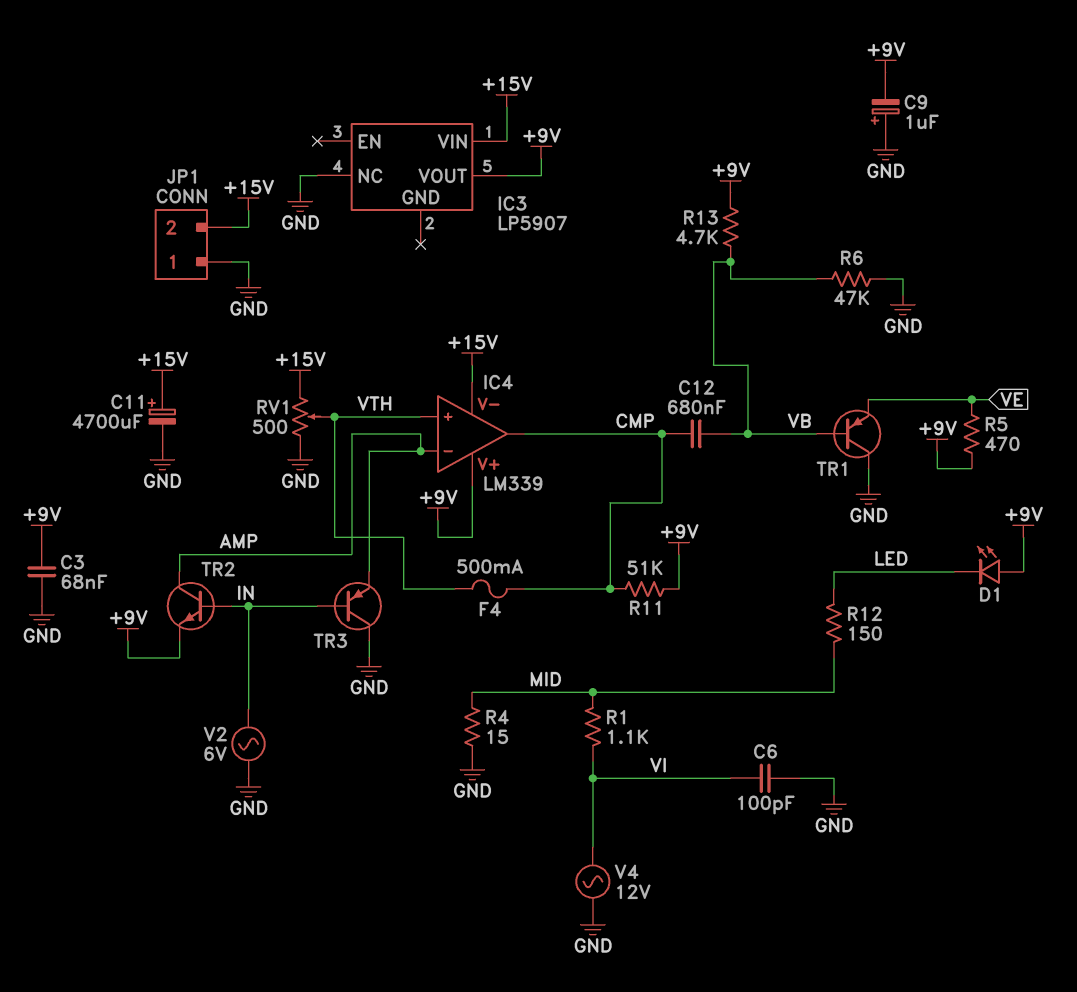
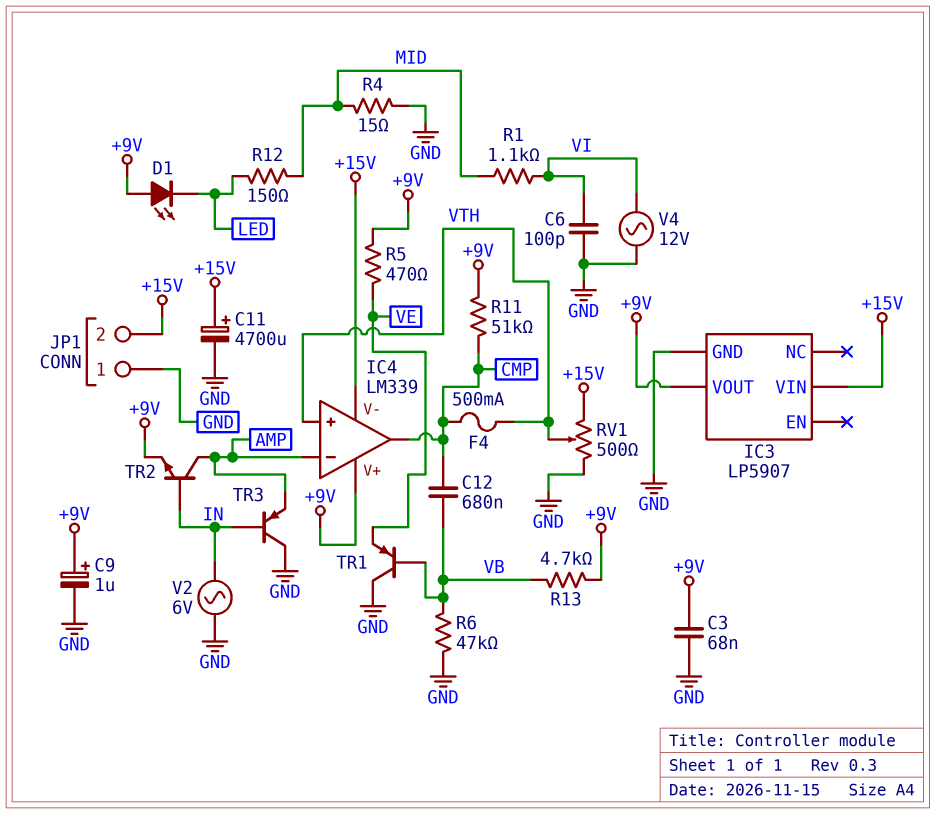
C9: 1uF (plus GND, minus +9V) -> 1uF (plus +9V, minus GND)
IC3 pin GND: none -> GND
IC3 pin NC: GND -> none

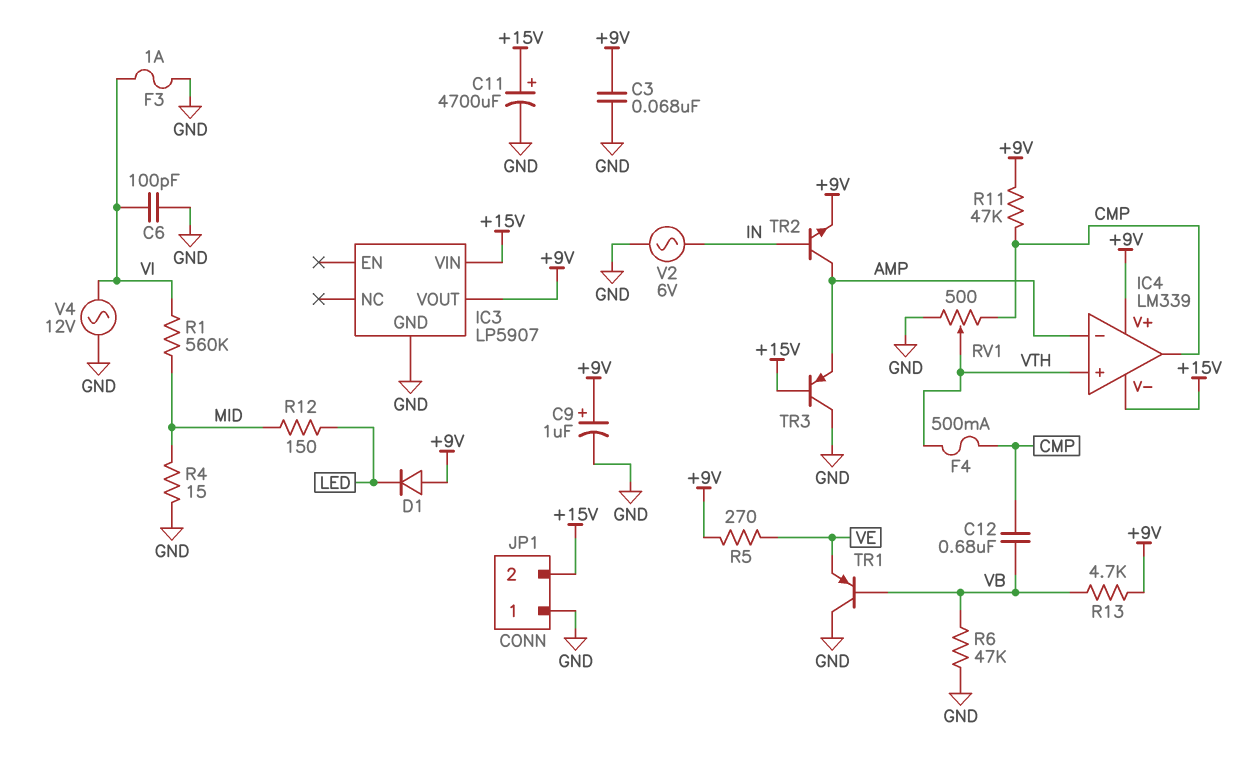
D1: LED (A +9V, K LED) -> diode (A +9V, K LED)
F3: none -> 1A (GND, VI)
R1: 1.1k (MID, VI) -> 560k (MID, VI)
R5: 470 (+9V, VE) -> 270 (+9V, VE)
R11: 51k (+9V, CMP) -> 47k (+9V, CMP)
RV1: 500 (+15V, GND, wiper VTH) -> 500 (CMP, GND, wiper VTH)
TR3: PNP (B IN, C GND, E AMP) -> PNP (B +15V, C GND, E AMP)

